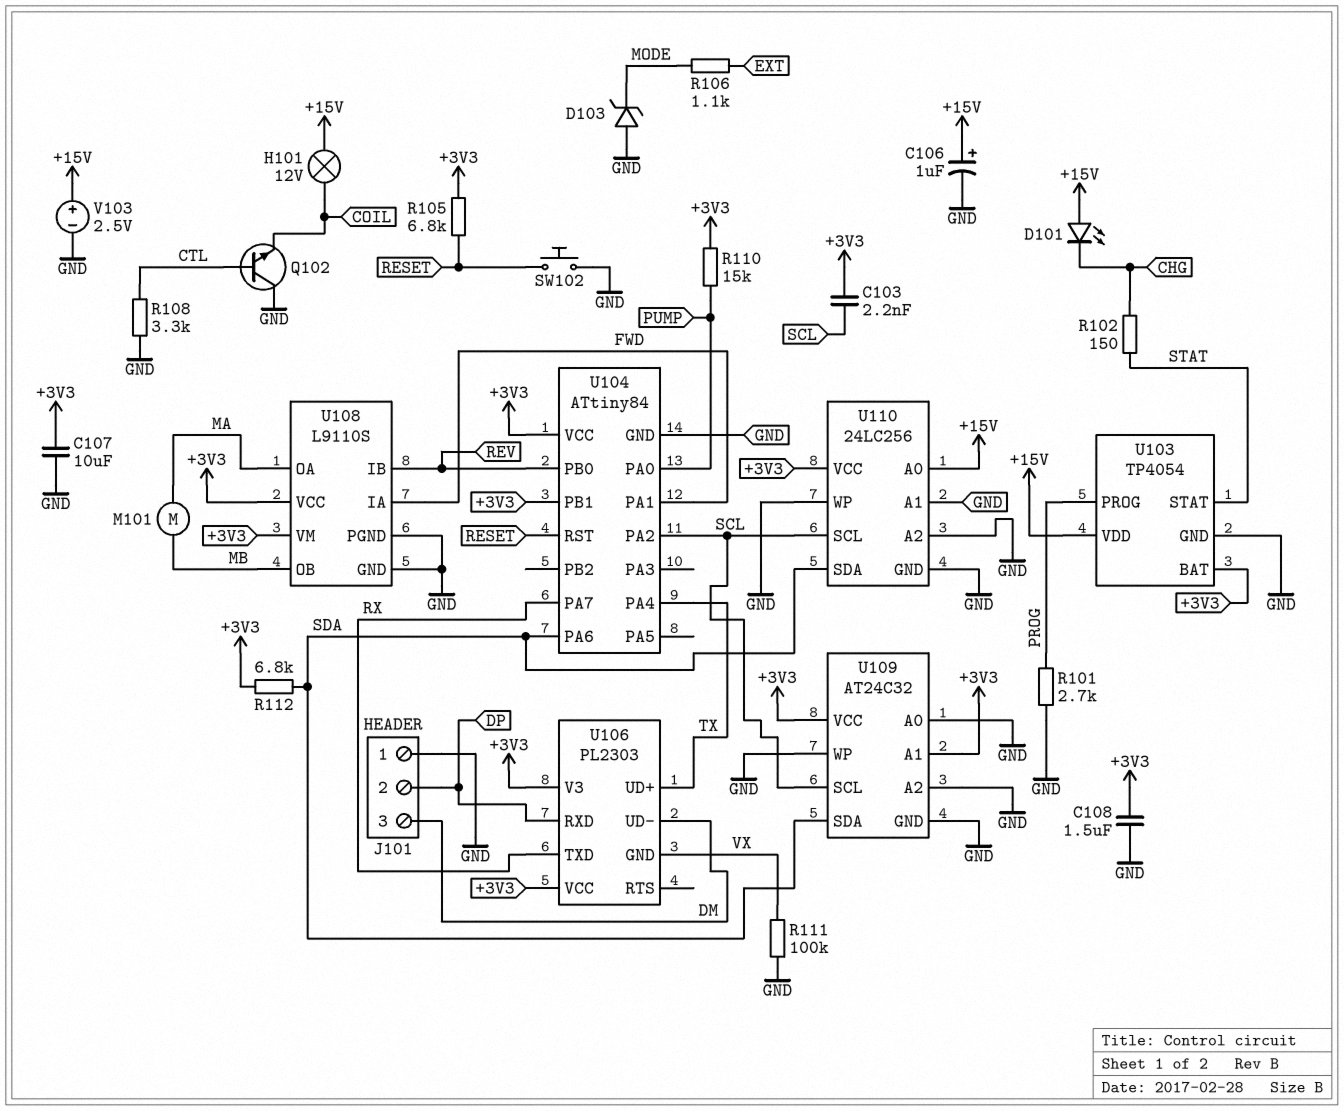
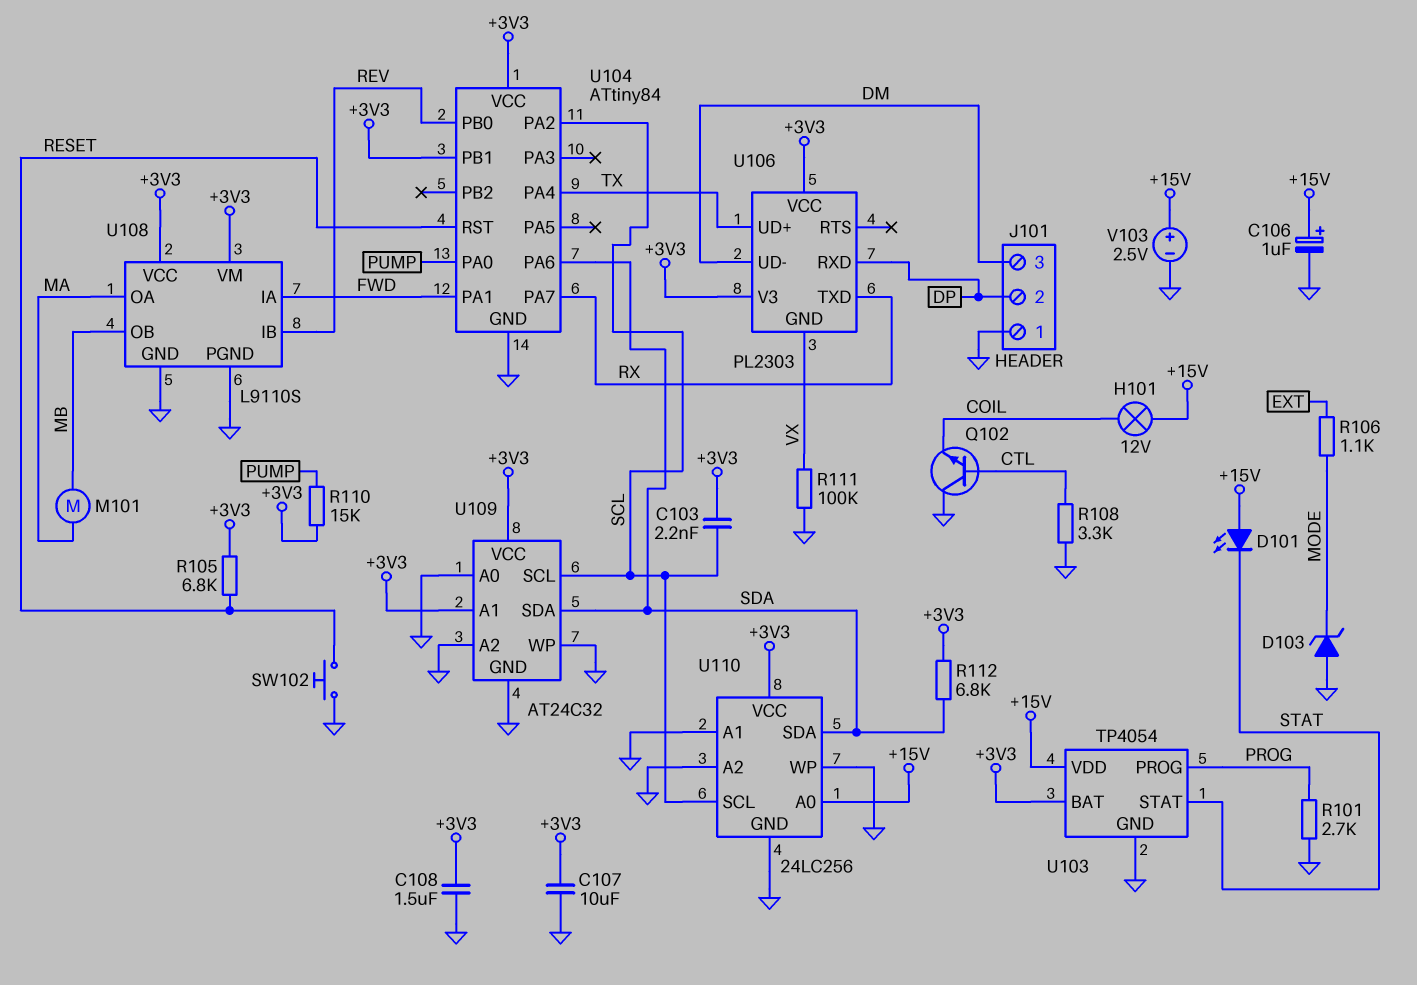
D101: LED (A +15V, K CHG) -> LED (A +15V, K STAT)
R102: 150 (CHG, STAT) -> none

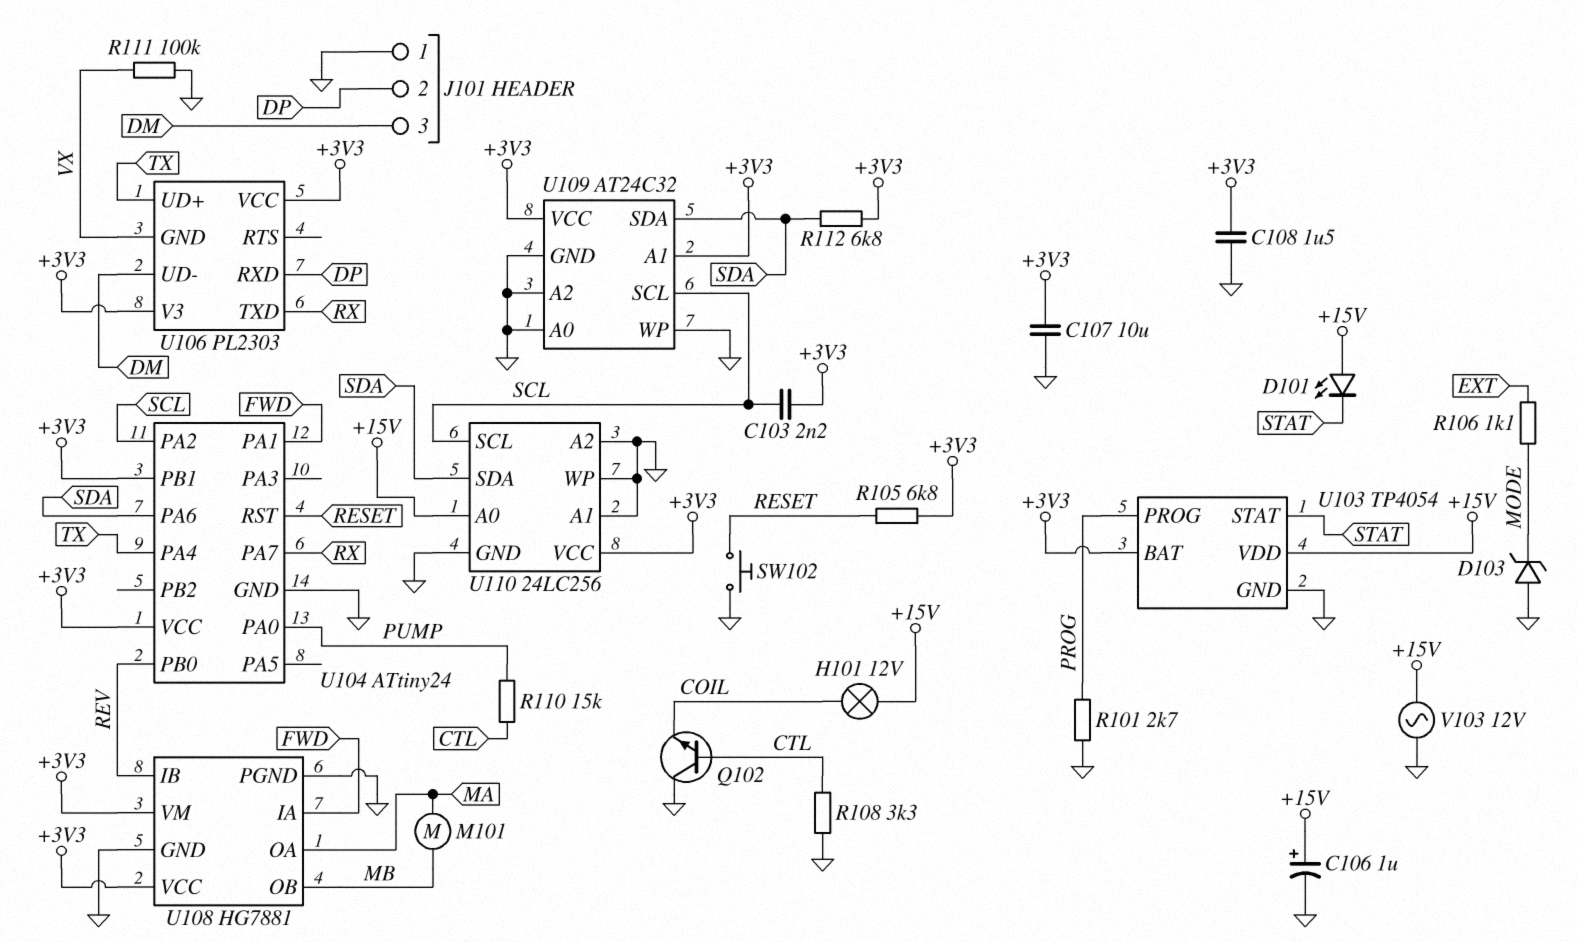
R110: 15k (+3V3, PUMP) -> 15k (CTL, PUMP)
U104: ATtiny84 -> ATtiny24
U108: L9110S -> HG7881
V103: 2.5V (plus +15V, minus GND) -> AC 12V (+15V, GND)

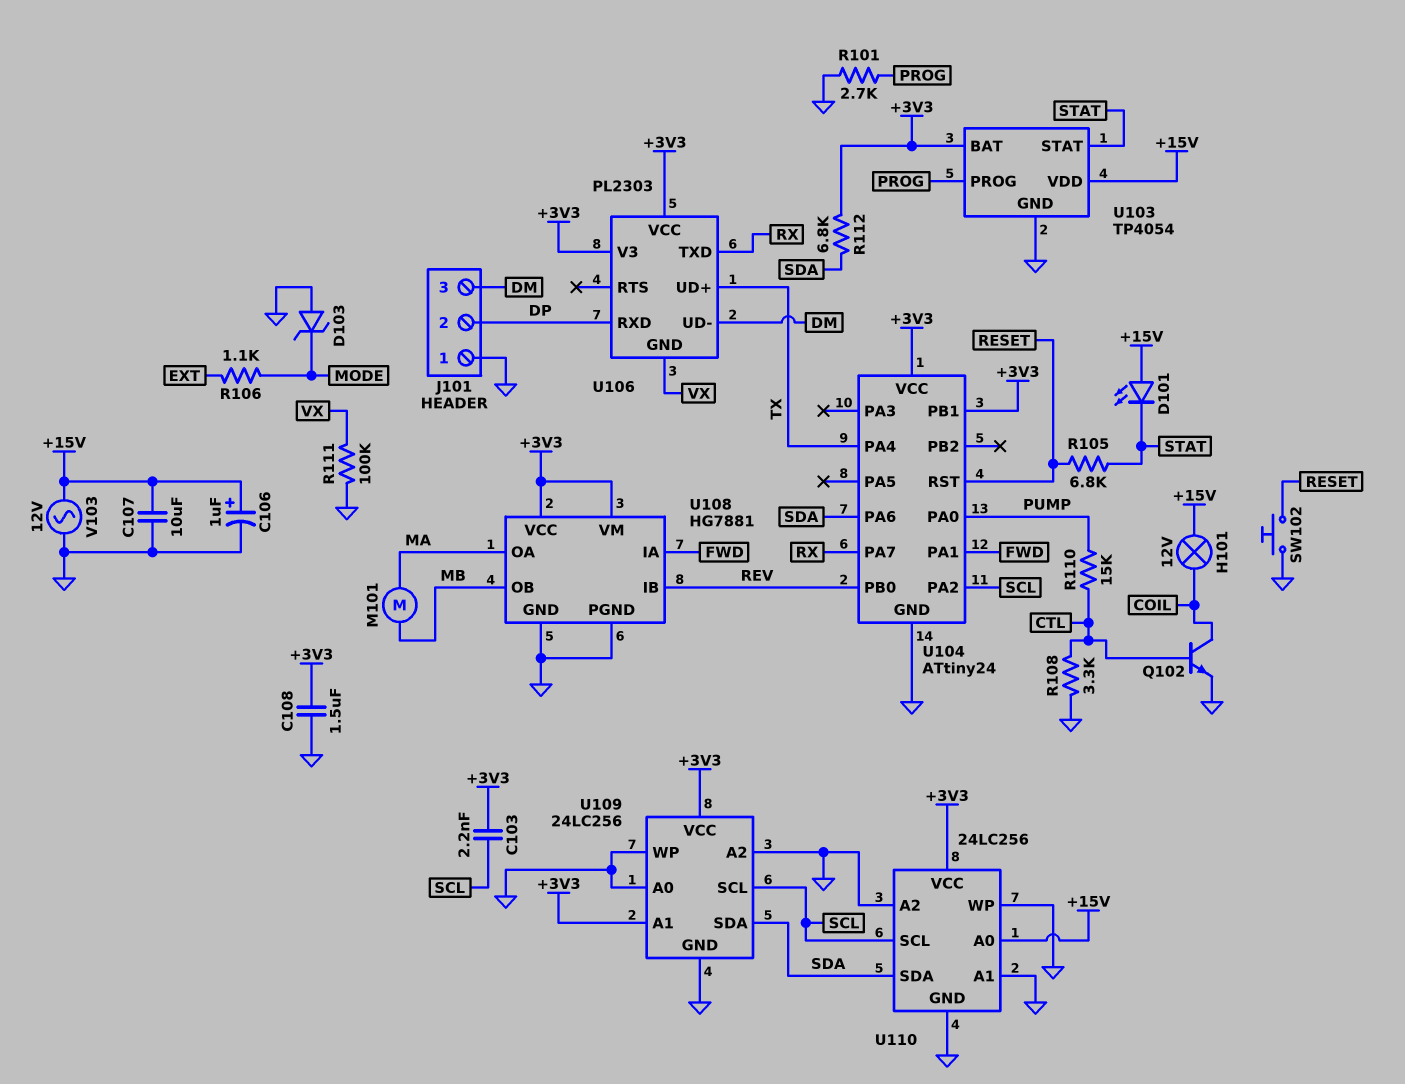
C107: 10uF (+3V3, GND) -> 10uF (+15V, GND)
Q102: NPN (B CTL, C GND, E COIL) -> NPN (B CTL, C COIL, E GND)
R105: 6.8k (+3V3, RESET) -> 6.8k (RESET, STAT)
U109: AT24C32 -> 24LC256

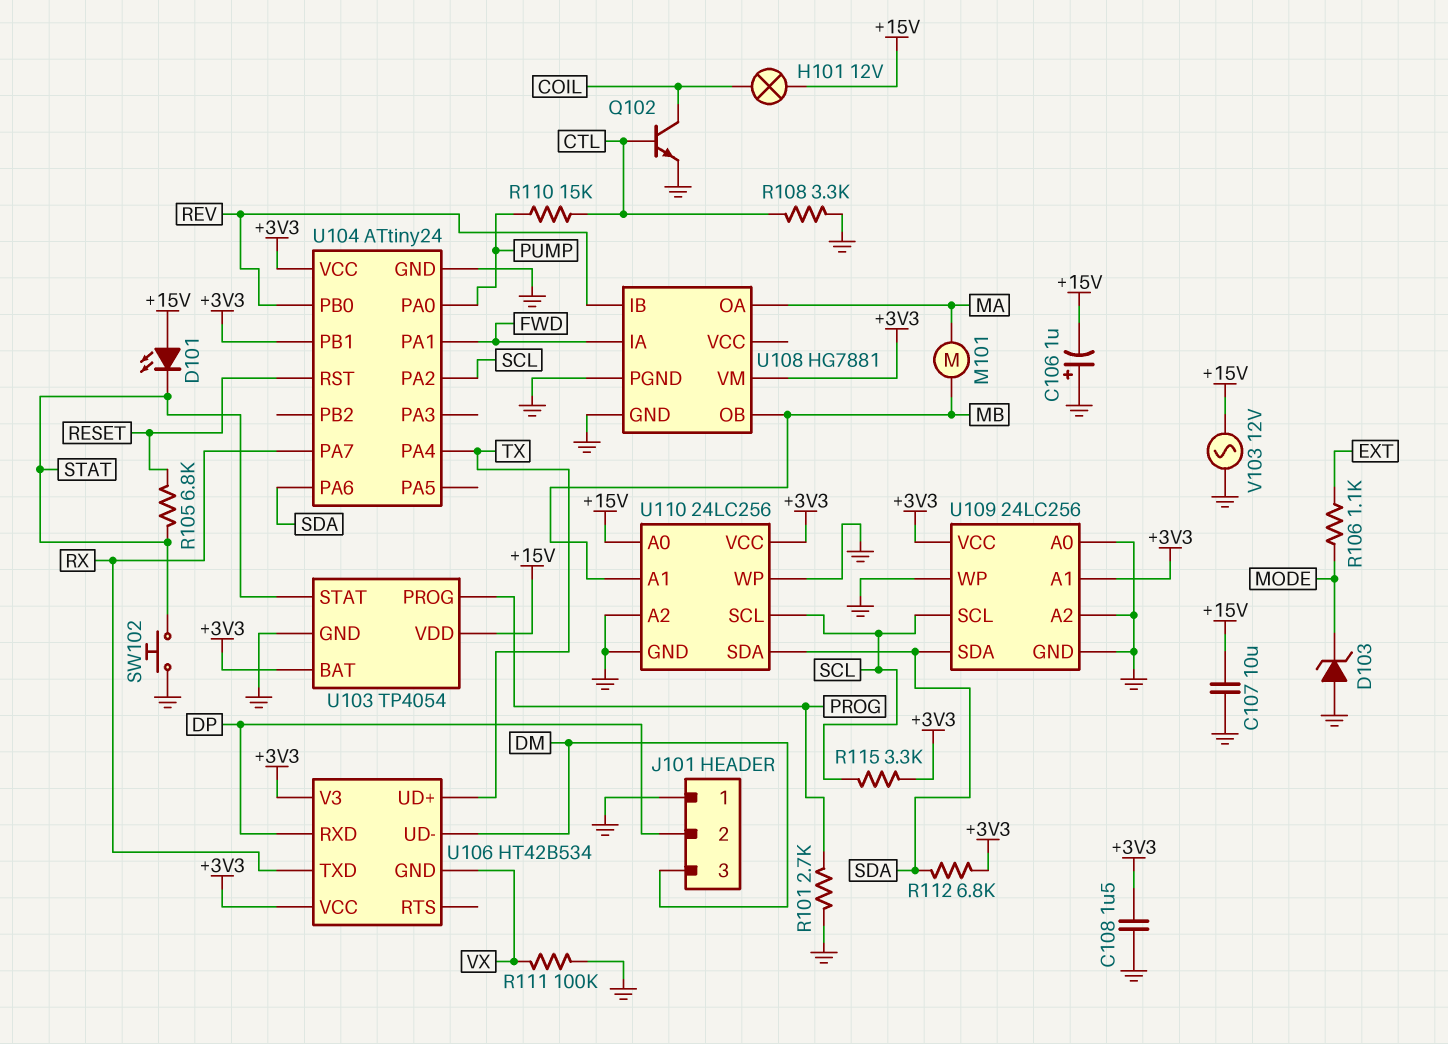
C103: 2.2nF (+3V3, SCL) -> none
C106: 1uF (plus +15V, minus GND) -> 1uF (plus GND, minus +15V)
R115: none -> 3.3k (+3V3, SCL)
SW102: button (GND, RESET) -> button (GND, STAT)
U106: PL2303 -> HT42B534
U108 pin VCC: +3V3 -> none
U110 pin A1: GND -> MB

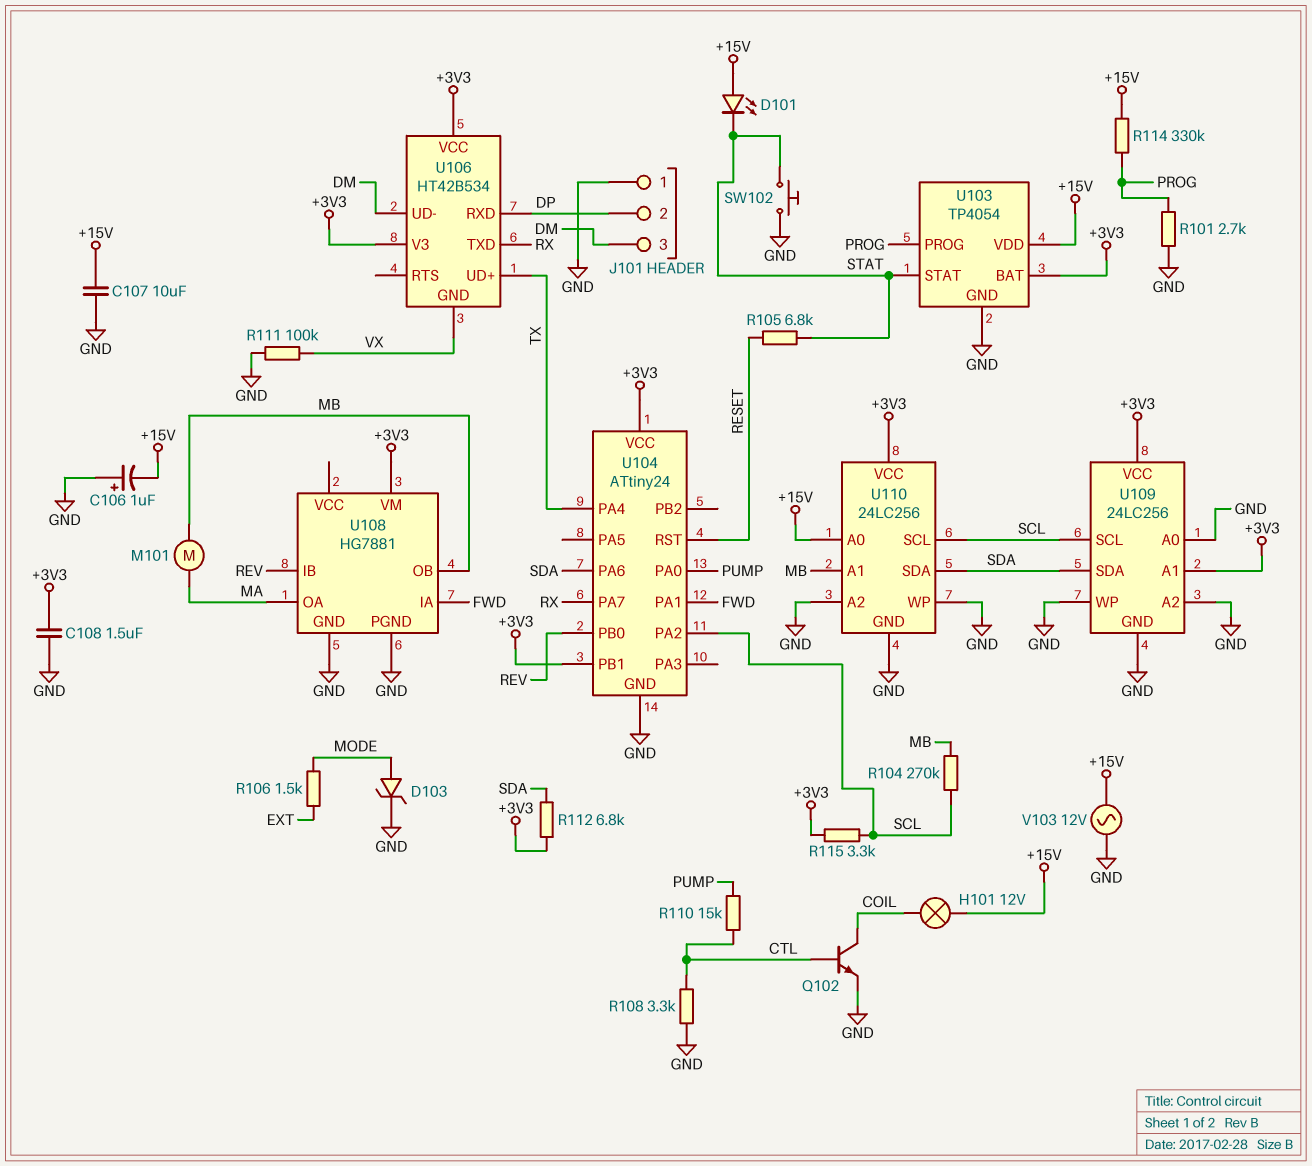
D103: zener (A GND, K MODE) -> zener (A MODE, K GND)
R104: none -> 270k (MB, SCL)
R106: 1.1k (EXT, MODE) -> 1.5k (EXT, MODE)
R114: none -> 330k (+15V, PROG)

